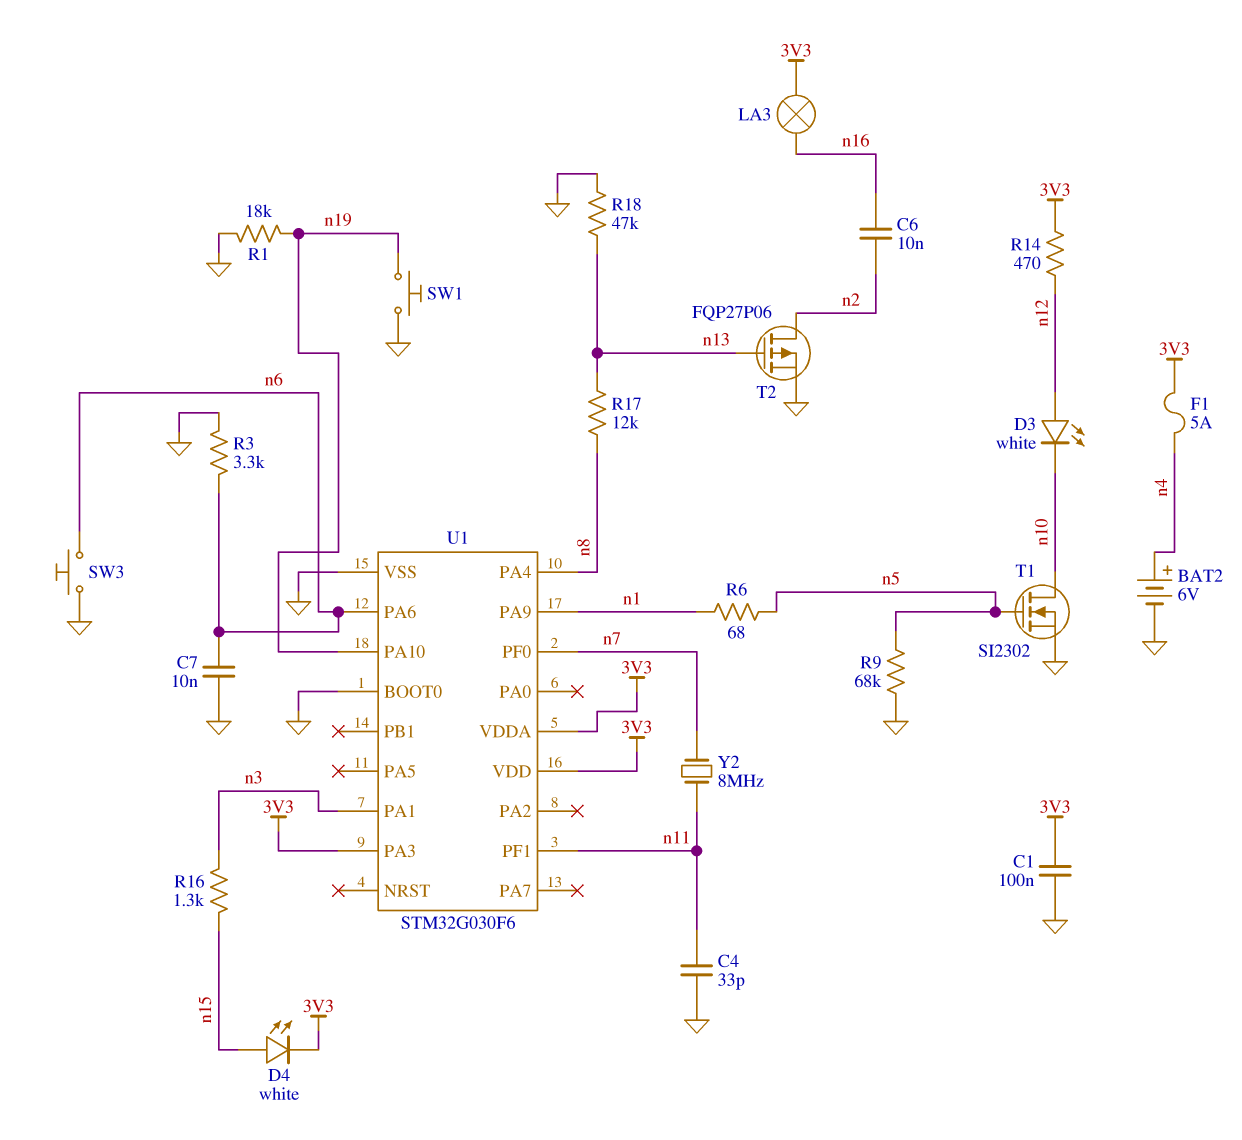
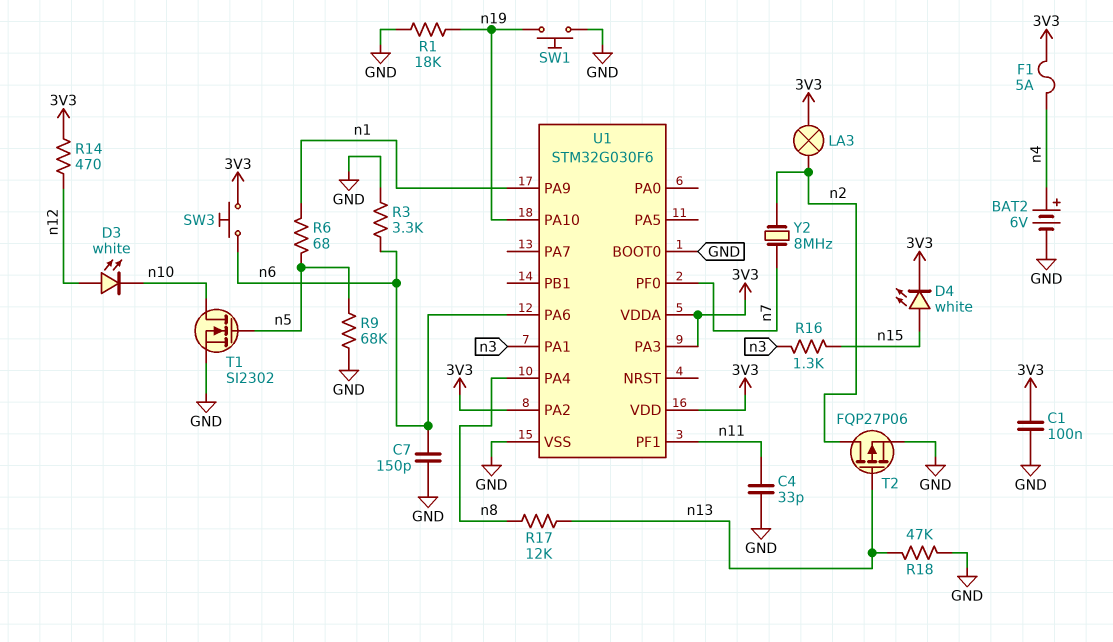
C6: 10nF (n2, n16) -> none
C7: 10nF (GND, n6) -> 150pF (GND, n6)
LA3: lamp (3V3, n16) -> lamp (3V3, n2)
SW3: button (GND, n6) -> button (3V3, n6)
U1 pin PA2: none -> 3V3
Y2: 8MHz (n7, n11) -> 8MHz (n2, n7)

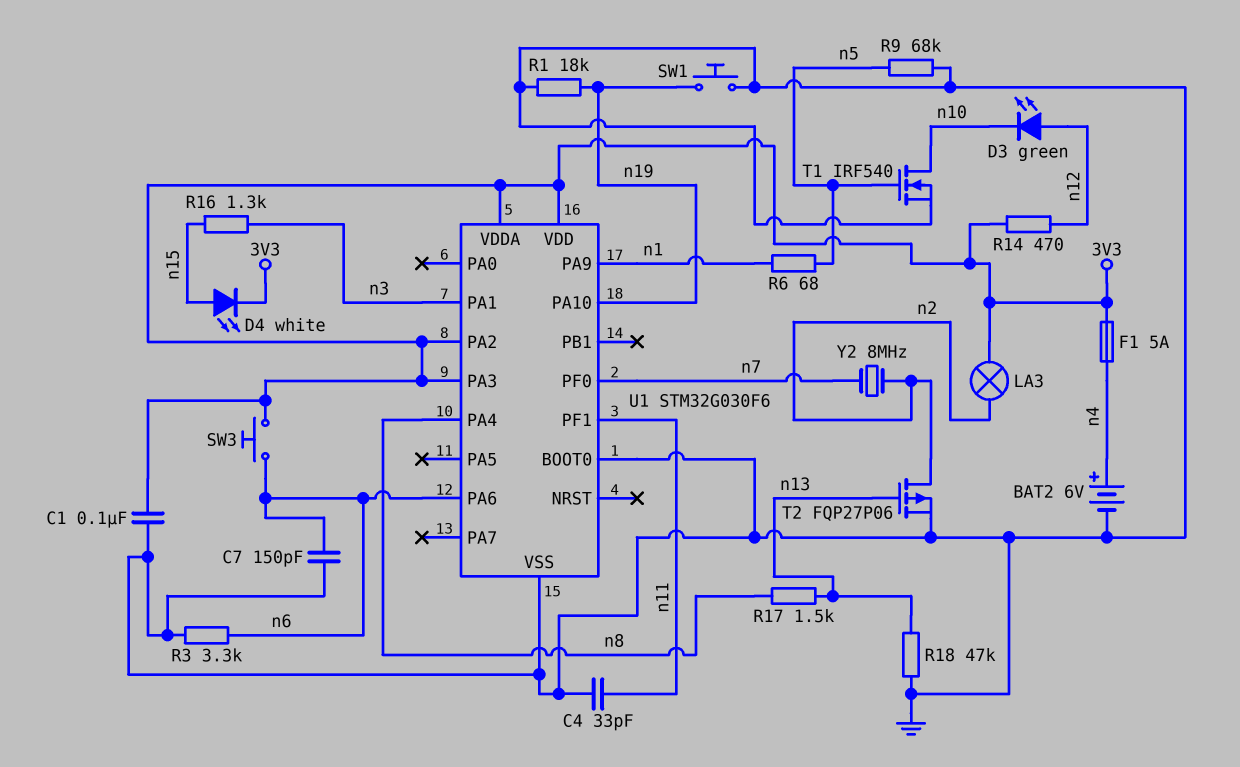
D3: LED white (A n12, K n10) -> LED green (A n12, K n10)
R17: 12k (n8, n13) -> 1.5k (n8, n13)
T1: NMOS SI2302 (G n5, D n10, S GND) -> NMOS IRF540 (G n5, D n10, S GND)

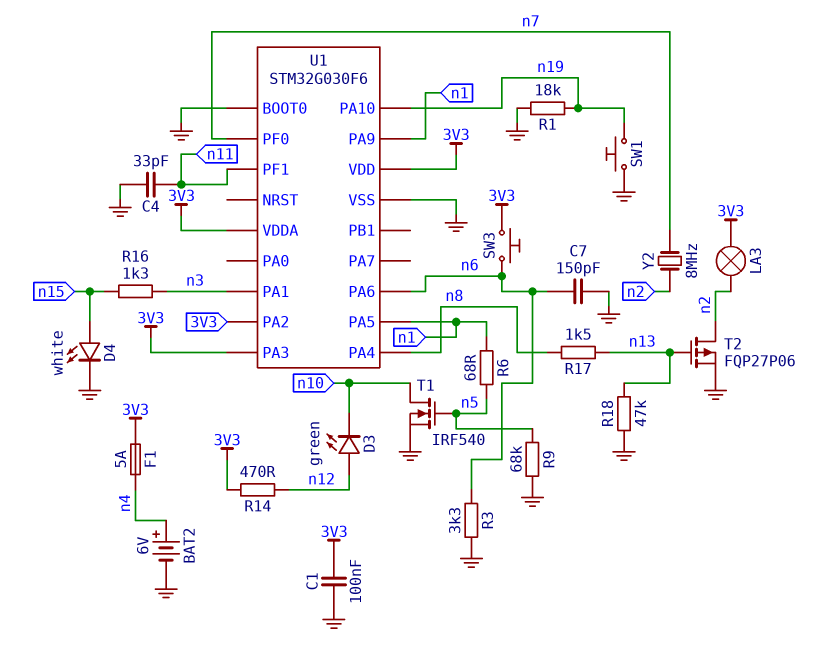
D4: LED white (A n15, K 3V3) -> LED white (A n15, K GND)
U1 pin PA5: none -> n1

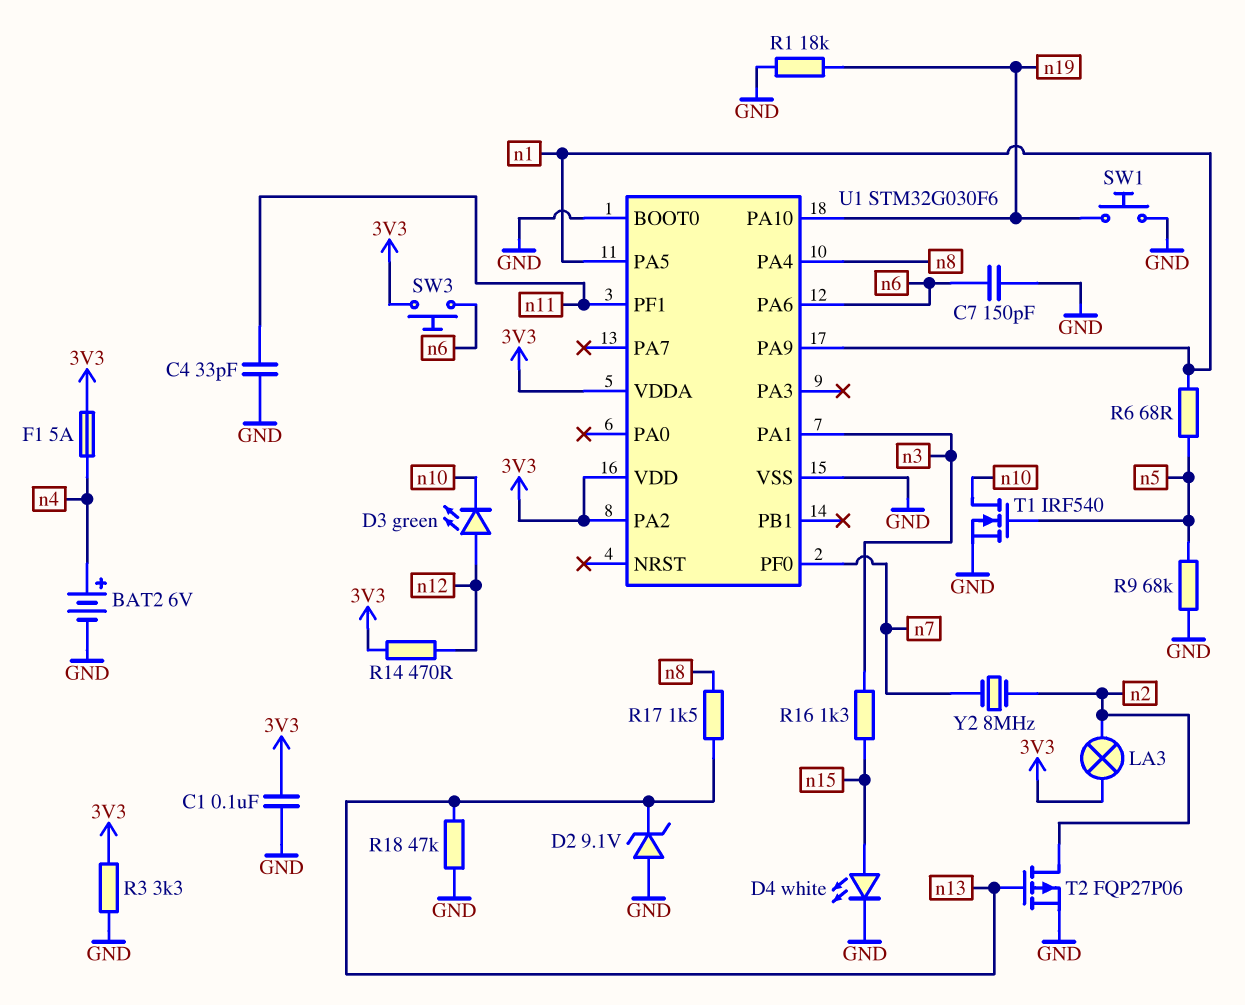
D2: none -> zener 9.1V (A GND, K n13)
R3: 3.3k (GND, n6) -> 3.3k (3V3, GND)
U1 pin PA3: 3V3 -> none

